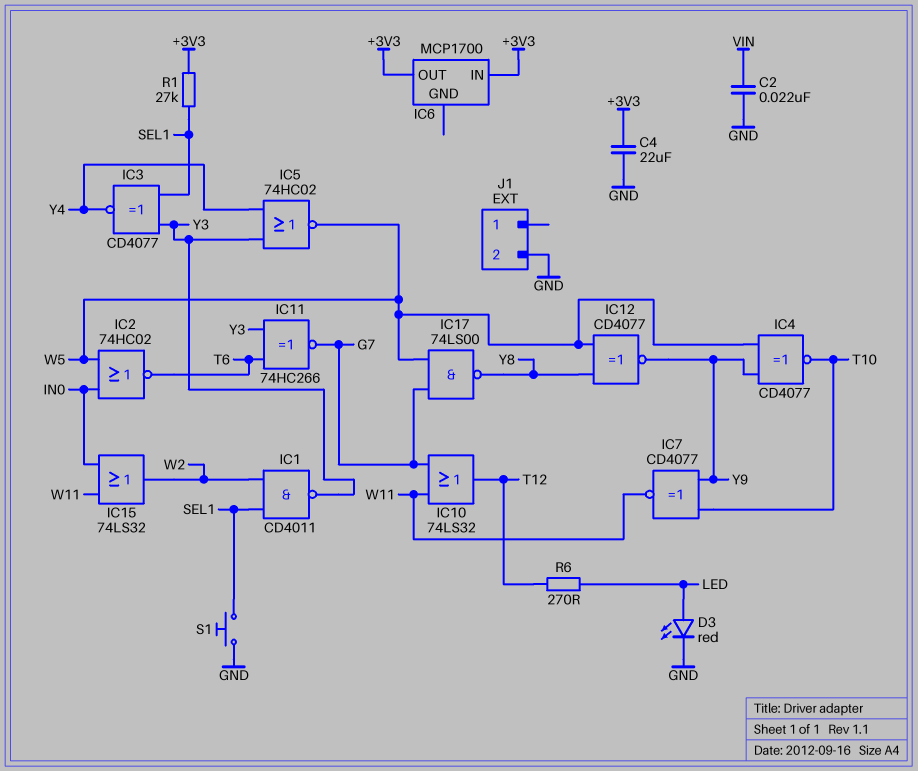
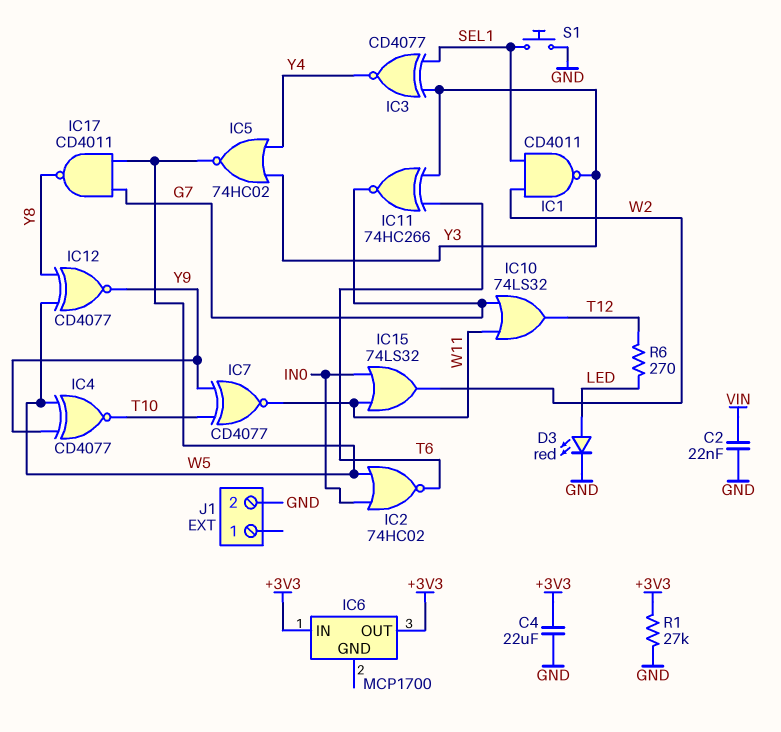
IC17: NAND 74LS00 (in G7, in W5, out Y8) -> NAND CD4011 (in G7, in W5, out Y8)
R1: 27k (+3V3, SEL1) -> 27k (+3V3, GND)

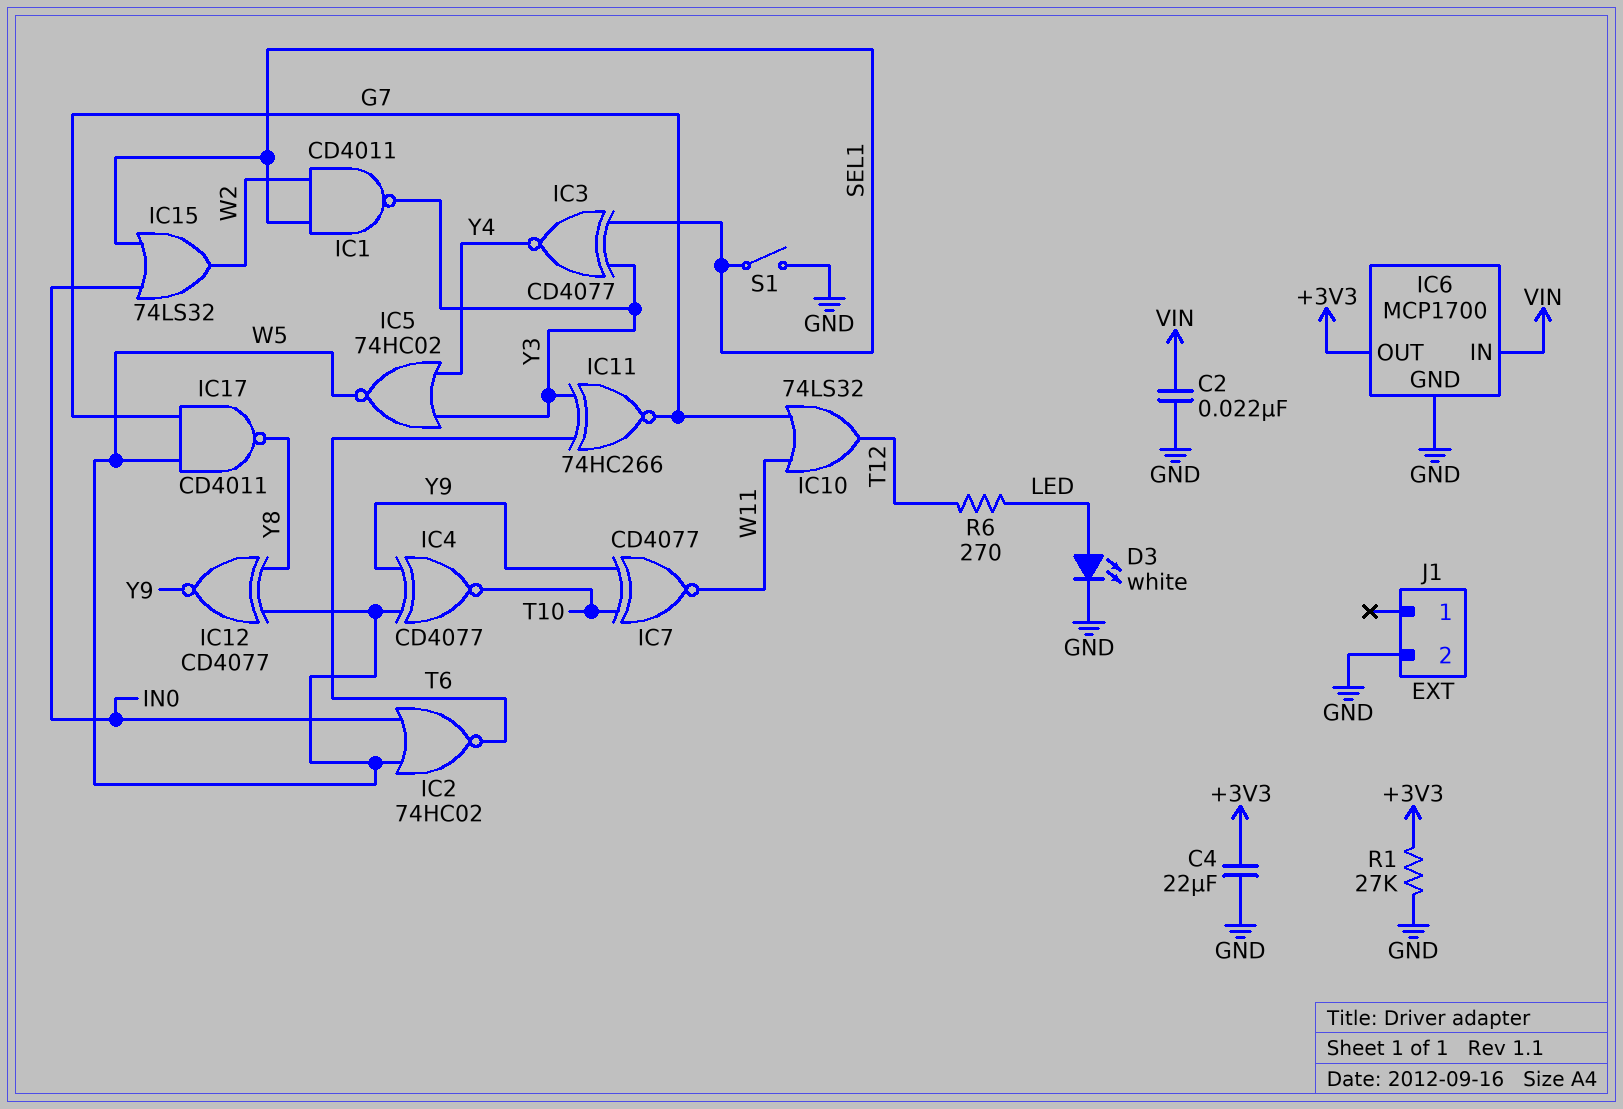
D3: LED red (A LED, K GND) -> LED white (A LED, K GND)
IC6 pin GND: none -> GND
IC6 pin IN: +3V3 -> VIN
IC15: OR 74LS32 (in IN0, in W11, out W2) -> OR 74LS32 (in IN0, in SEL1, out W2)
S1: button (GND, SEL1) -> switch (GND, SEL1)

